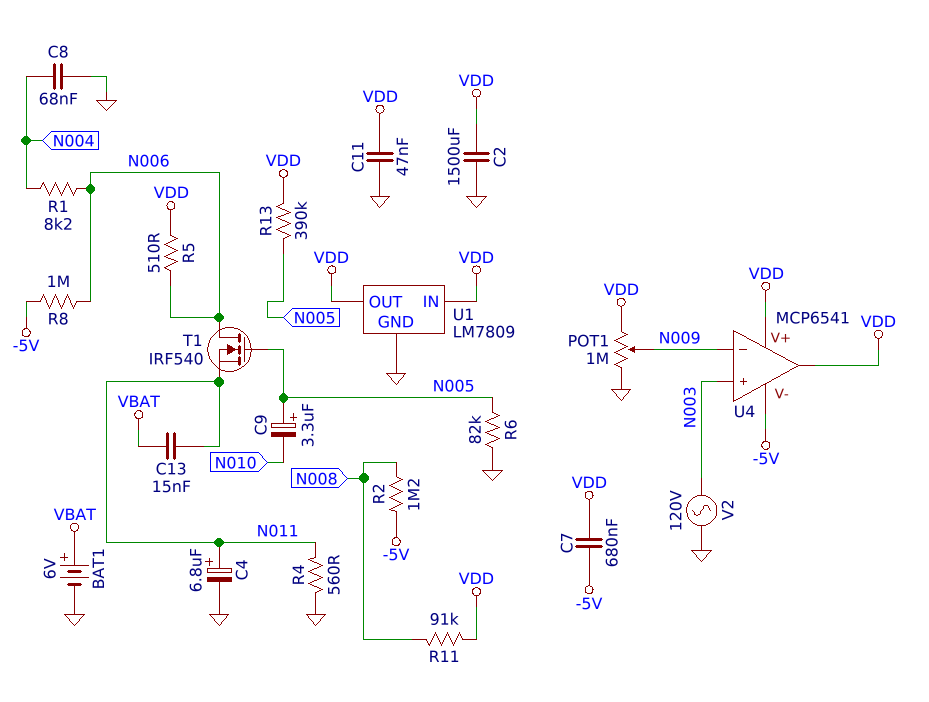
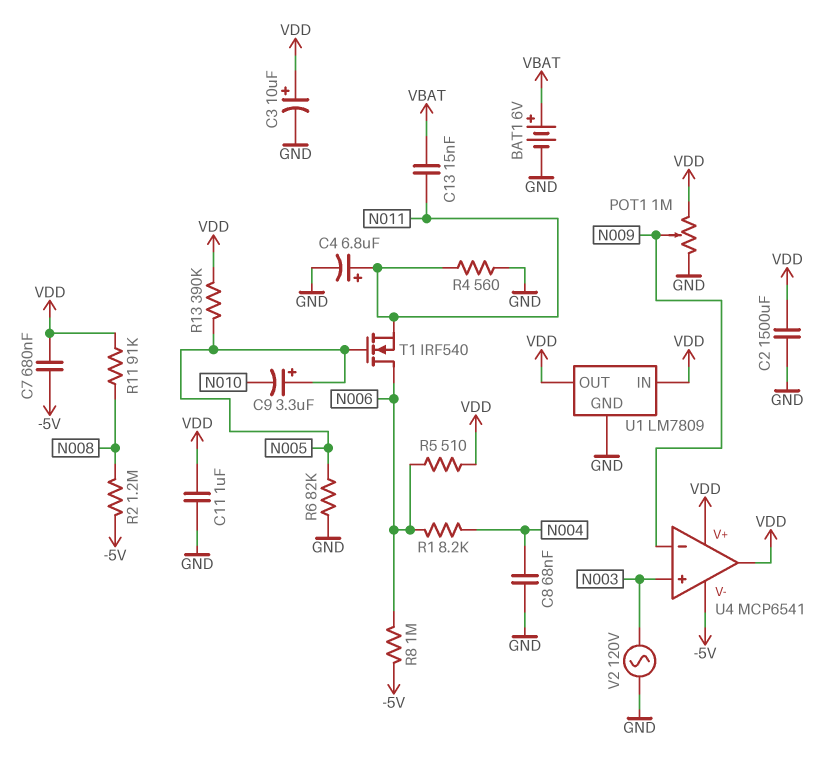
C3: none -> 10uF (plus VDD, minus GND)
C11: 47nF (GND, VDD) -> 1uF (GND, VDD)

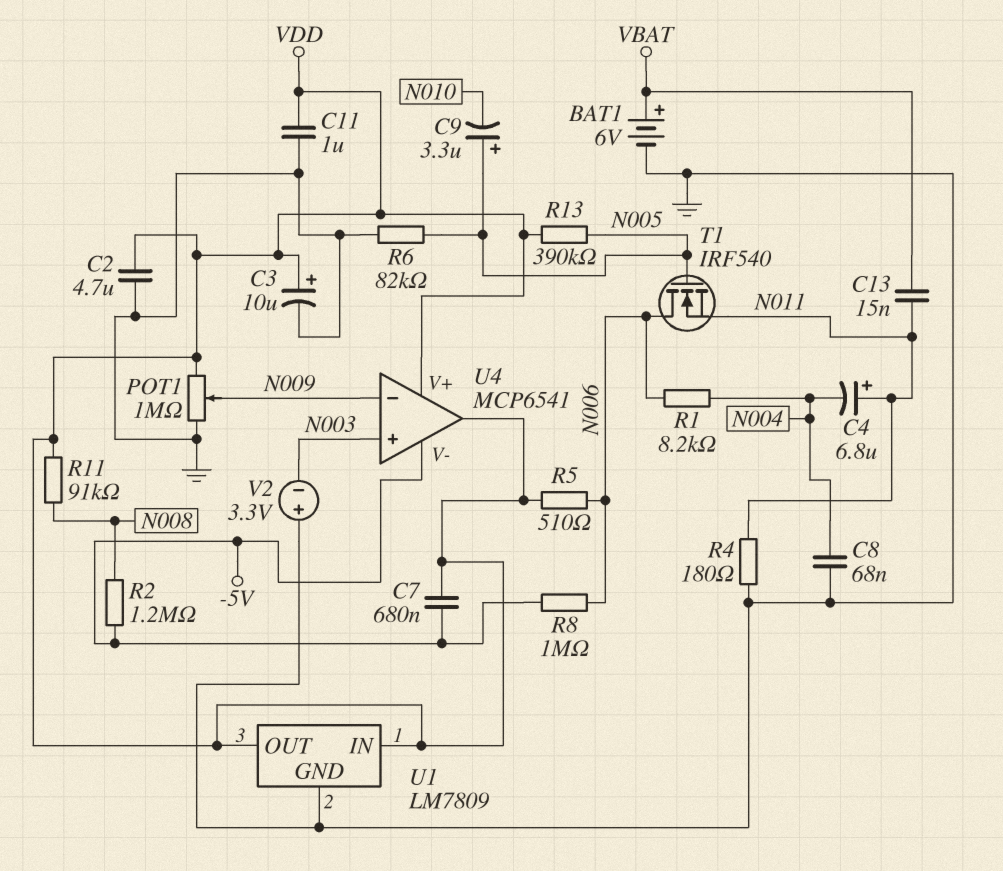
C2: 1500uF (GND, VDD) -> 4.7uF (GND, VDD)
C4: 6.8uF (plus N011, minus GND) -> 6.8uF (plus N011, minus N004)
R4: 560 (GND, N011) -> 180 (GND, N011)
V2: AC 120V (GND, N003) -> 3.3V (plus GND, minus N003)

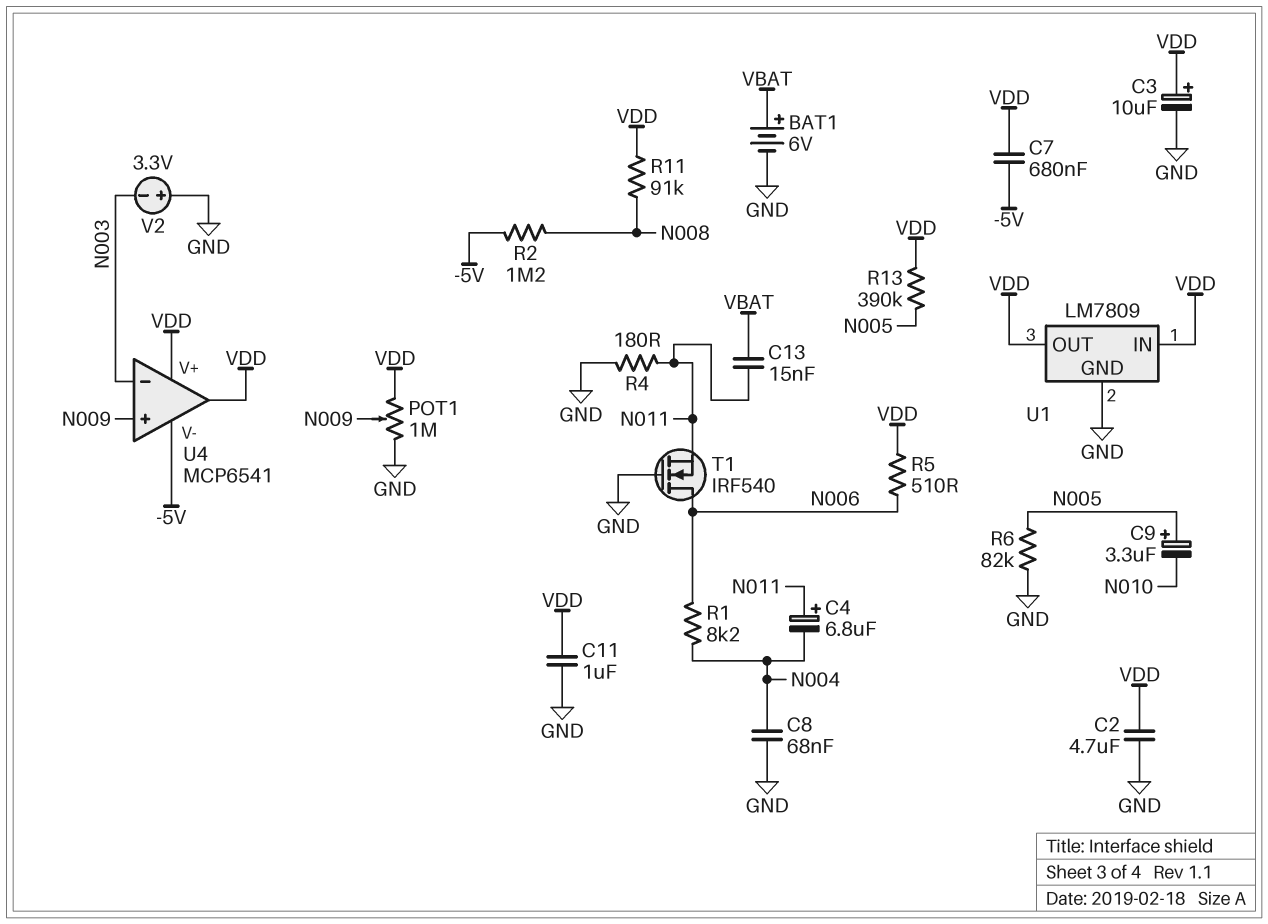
R8: 1M (-5V, N006) -> none
T1: NMOS IRF540 (G N005, D N006, S N011) -> NMOS IRF540 (G GND, D N006, S N011)
U4 pin in+: N003 -> N009
U4 pin in-: N009 -> N003

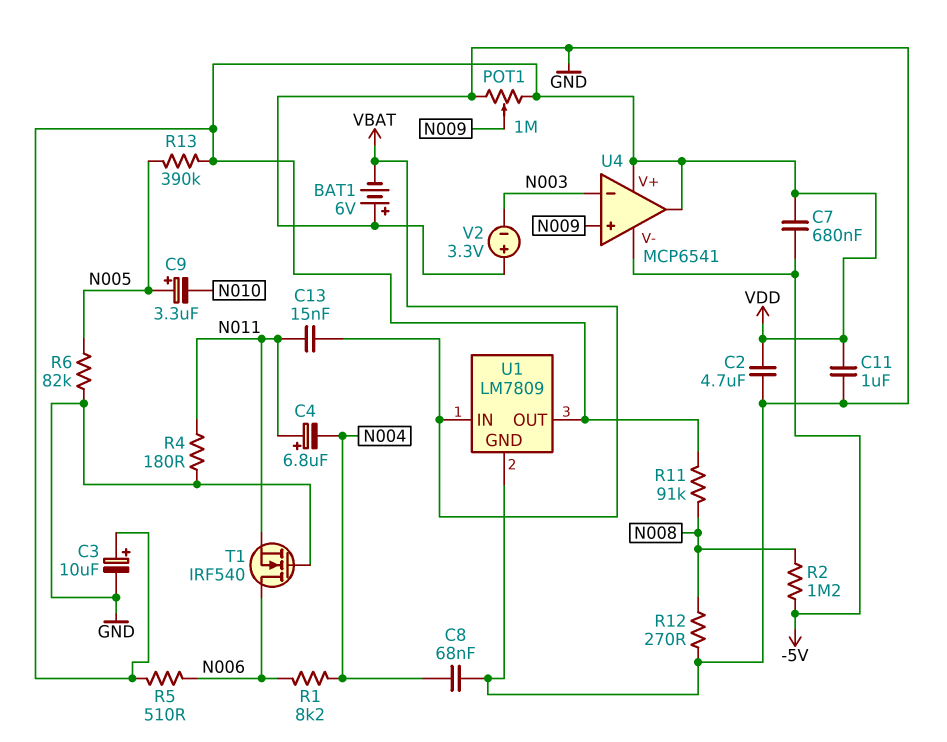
BAT1: 6V (plus VBAT, minus GND) -> 6V (plus GND, minus VBAT)
R12: none -> 270 (GND, N008)
U1 pin IN: VDD -> VBAT

